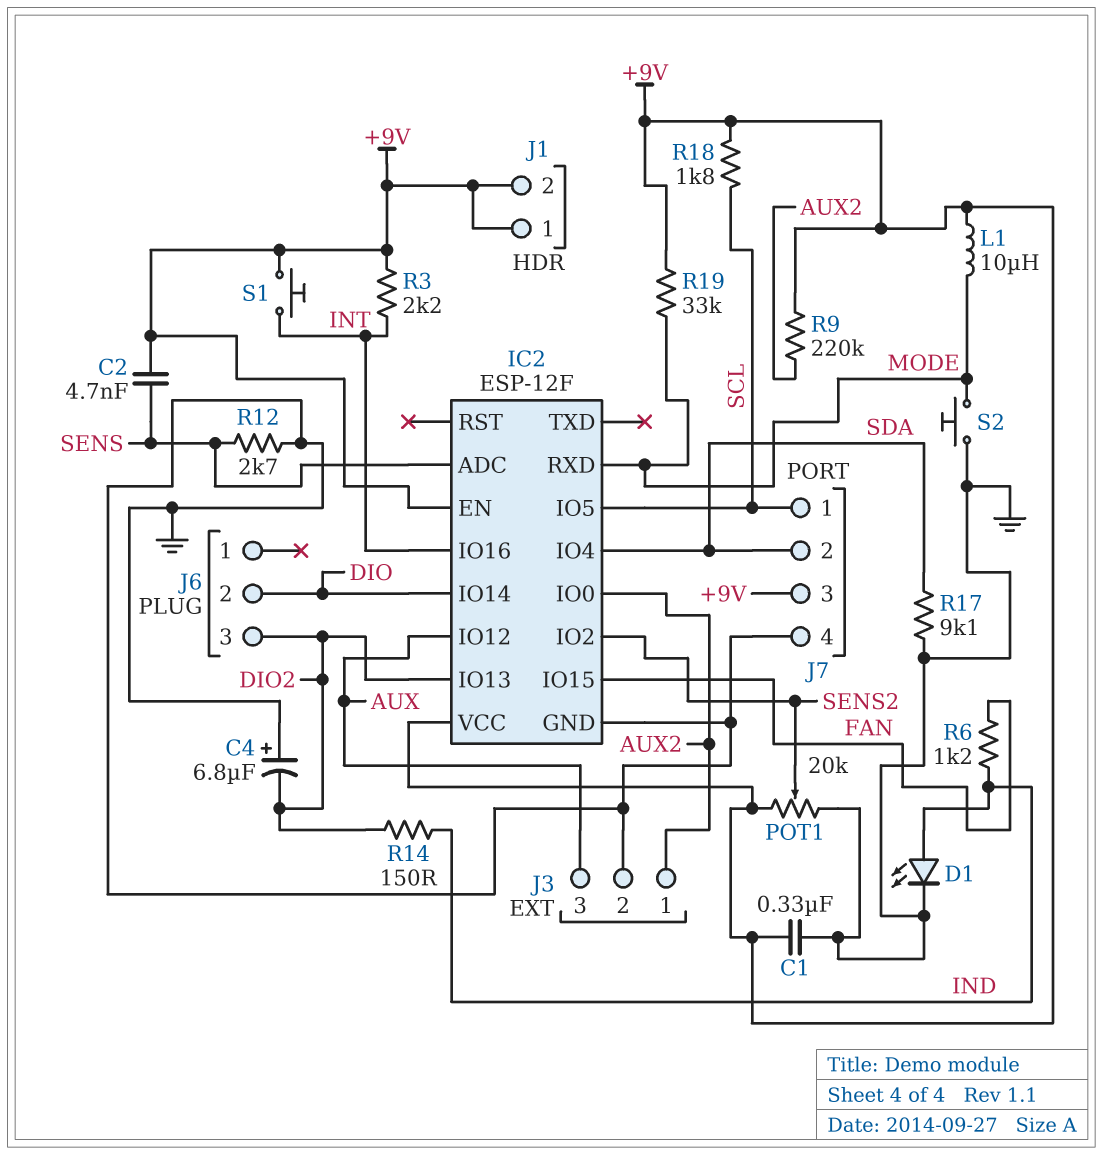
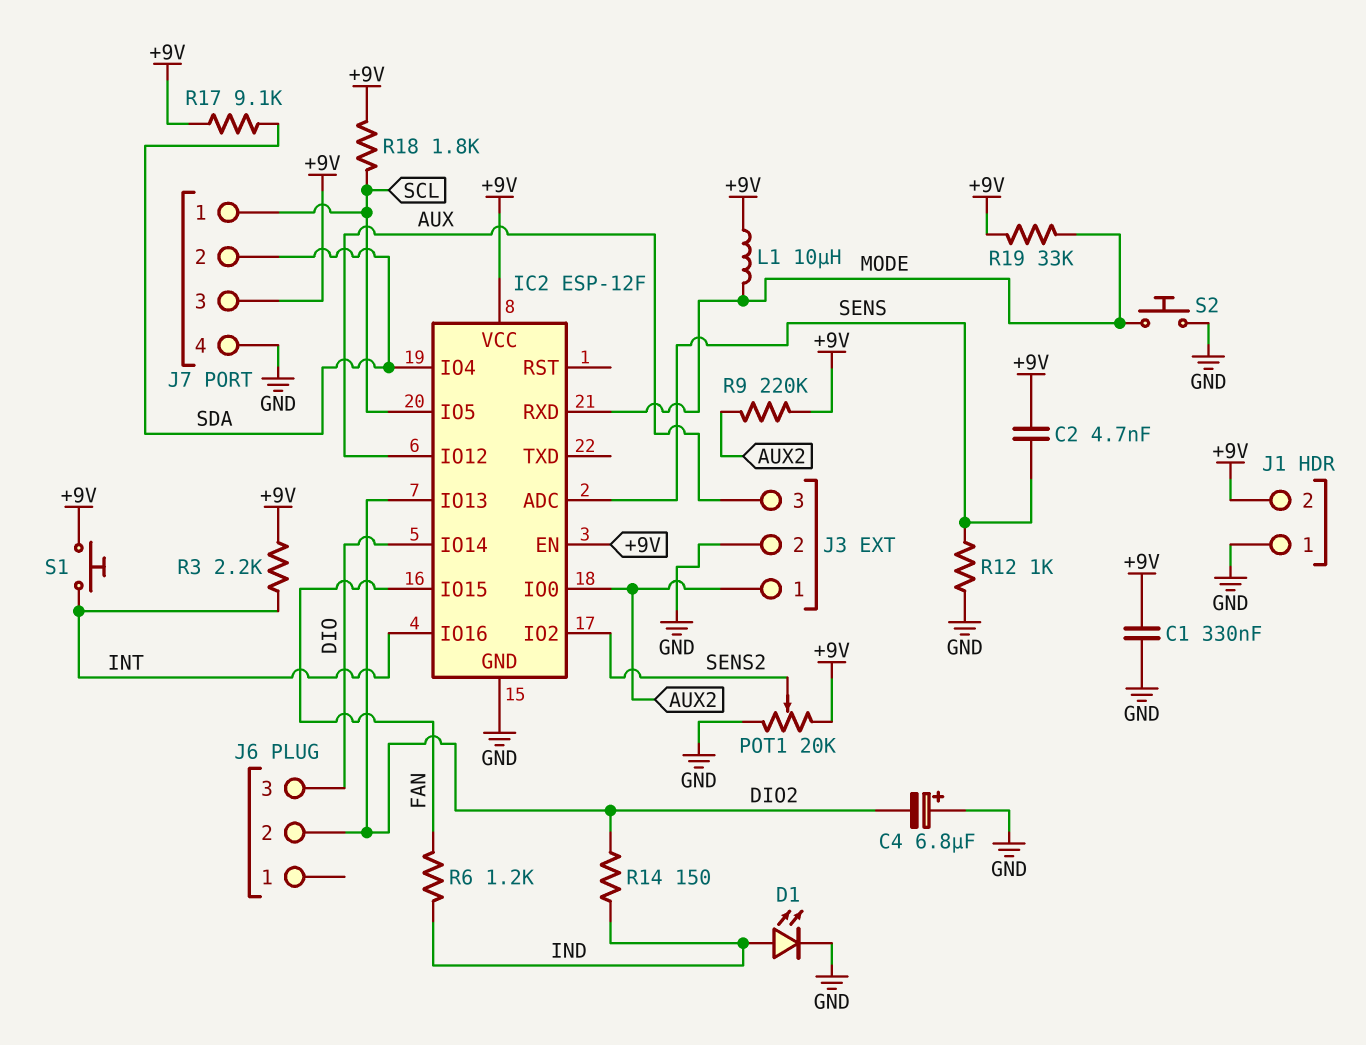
J1 pin 1: +9V -> GND
J6 pin 2: DIO -> DIO2
J6 pin 3: DIO2 -> DIO
R12: 2.7k (GND, SENS) -> 1k (GND, SENS)
R17: 9.1k (GND, SDA) -> 9.1k (+9V, SDA)

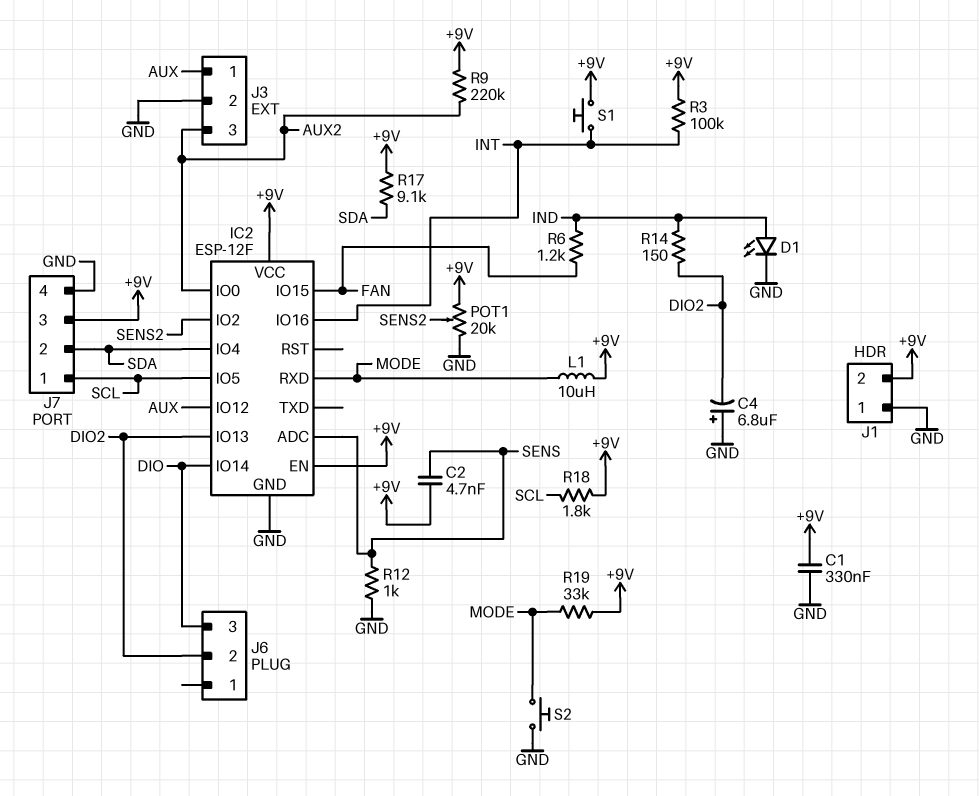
J3 pin 1: AUX2 -> AUX
J3 pin 3: AUX -> AUX2
R3: 2.2k (+9V, INT) -> 100k (+9V, INT)

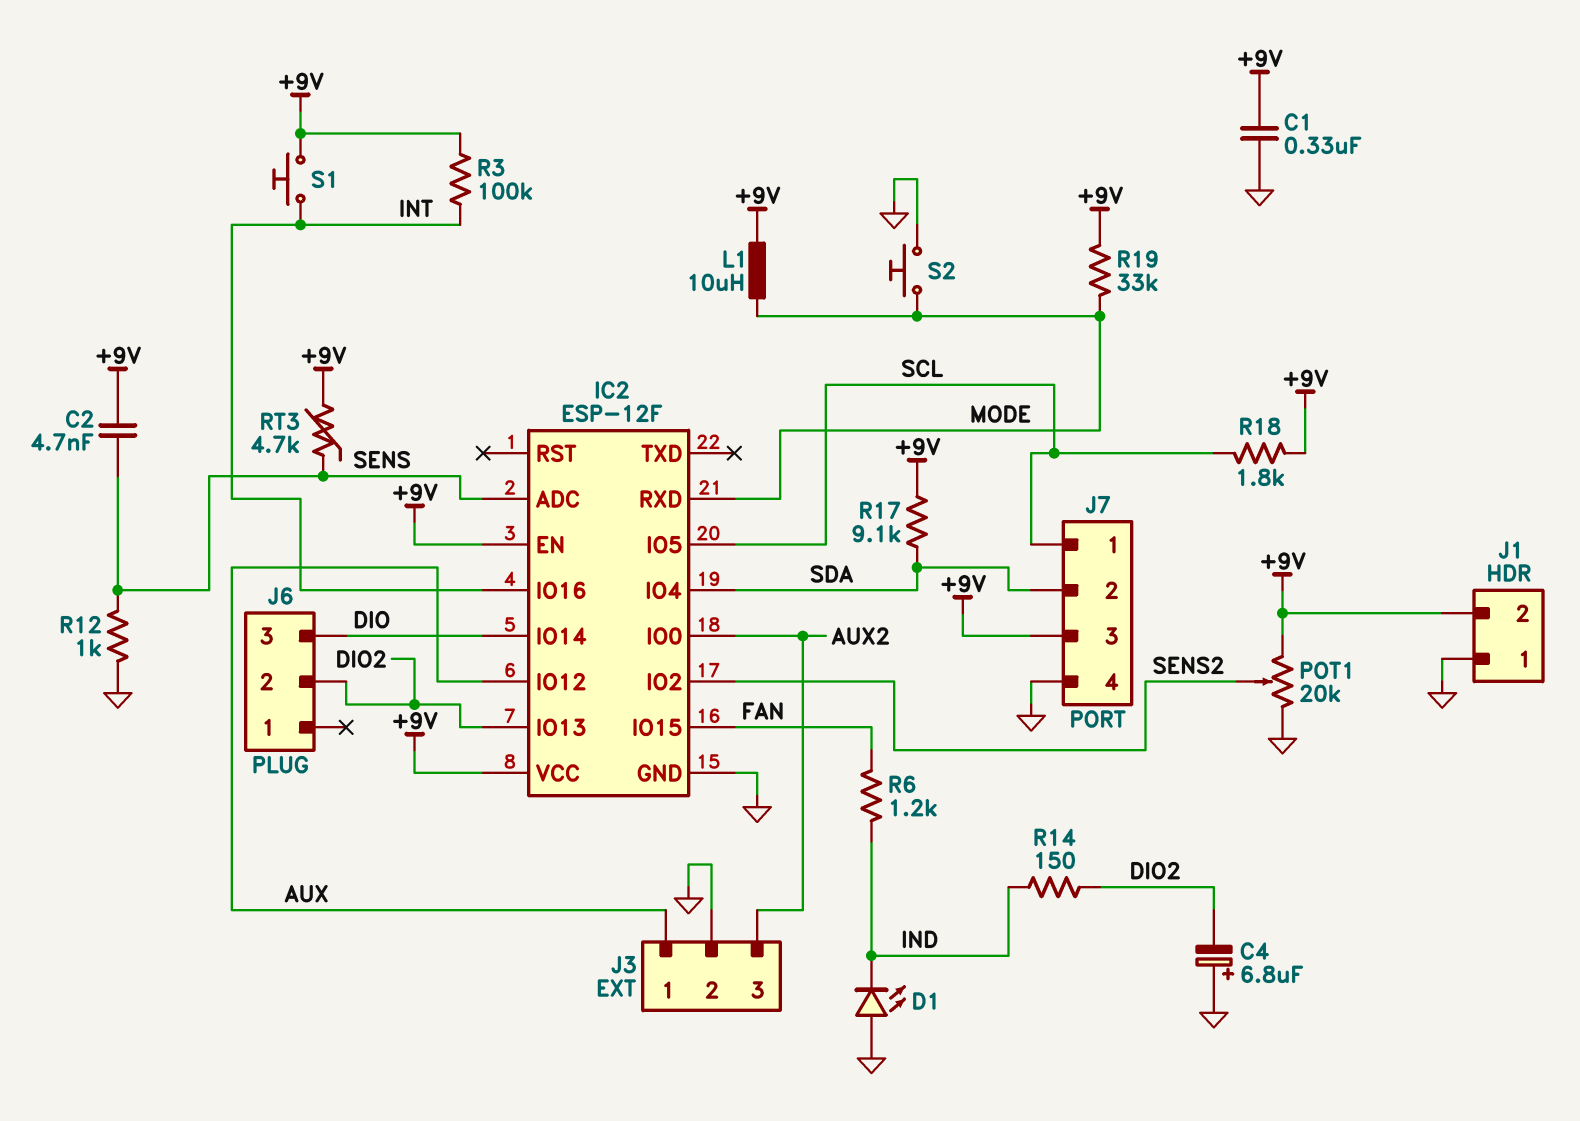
D1: LED (A IND, K GND) -> LED (A GND, K IND)
R9: 220k (+9V, AUX2) -> none
RT3: none -> 4.7k (+9V, SENS)

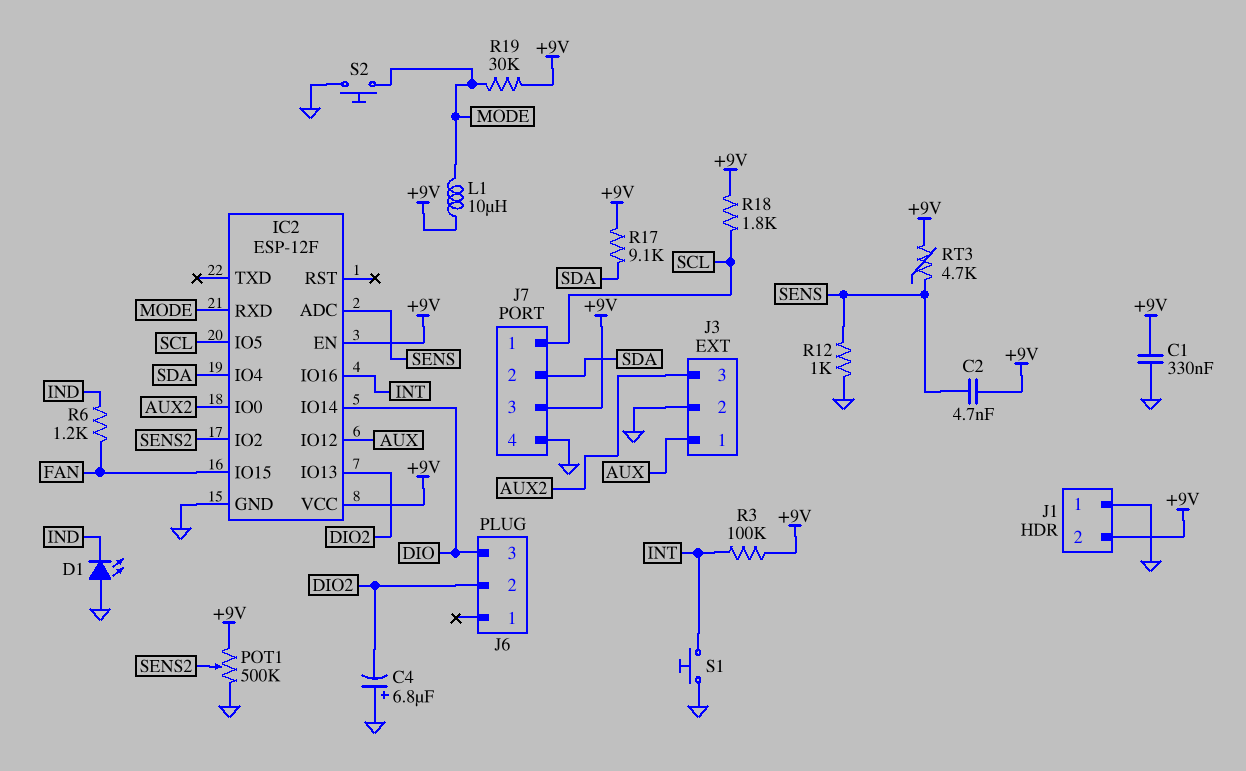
POT1: 20k (+9V, GND, wiper SENS2) -> 500k (+9V, GND, wiper SENS2)
R14: 150 (DIO2, IND) -> none
R19: 33k (+9V, MODE) -> 30k (+9V, MODE)
S1: button (+9V, INT) -> button (GND, INT)

